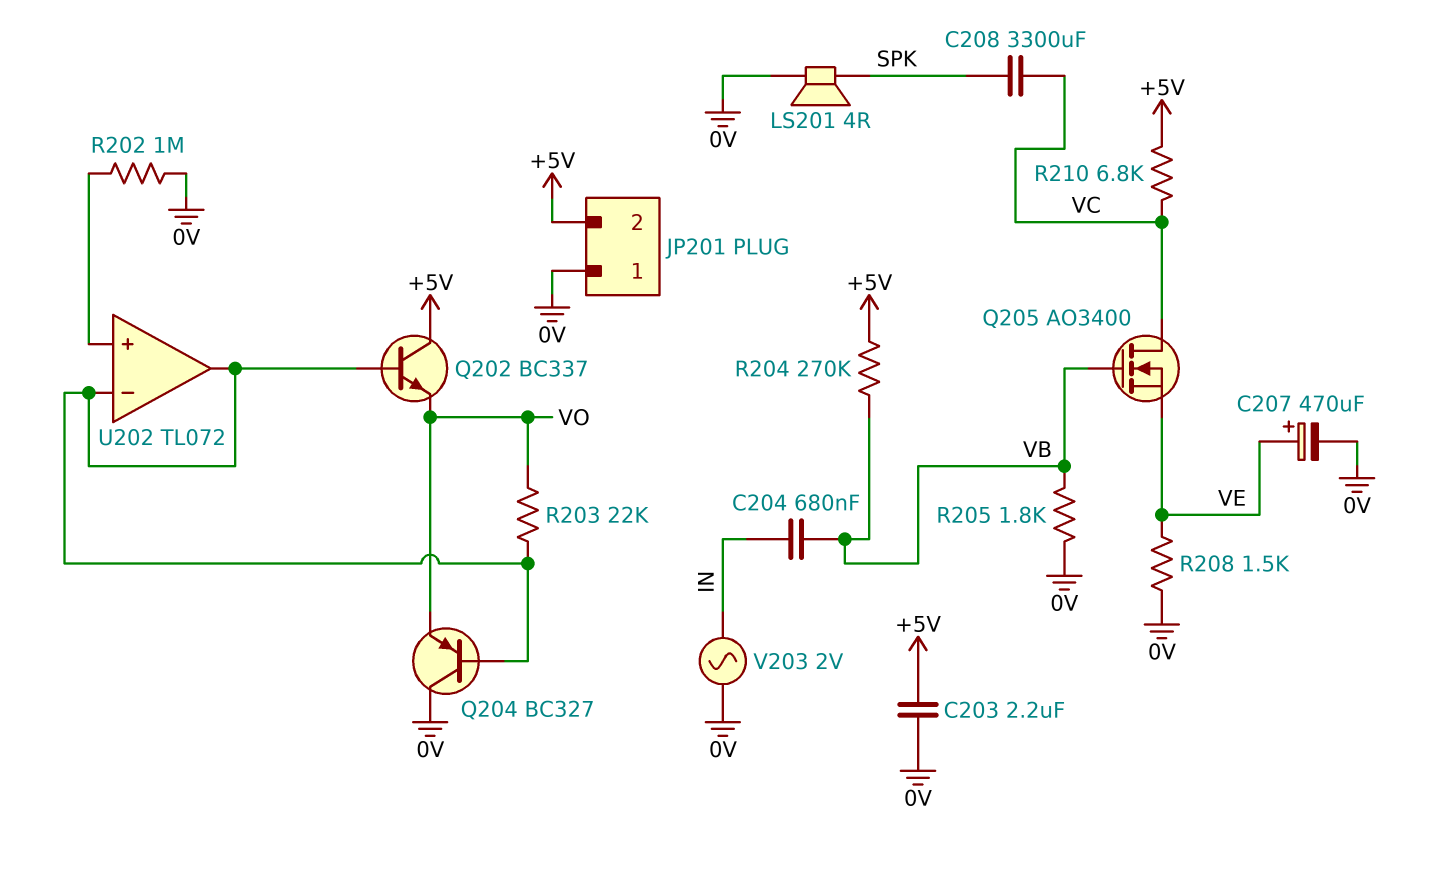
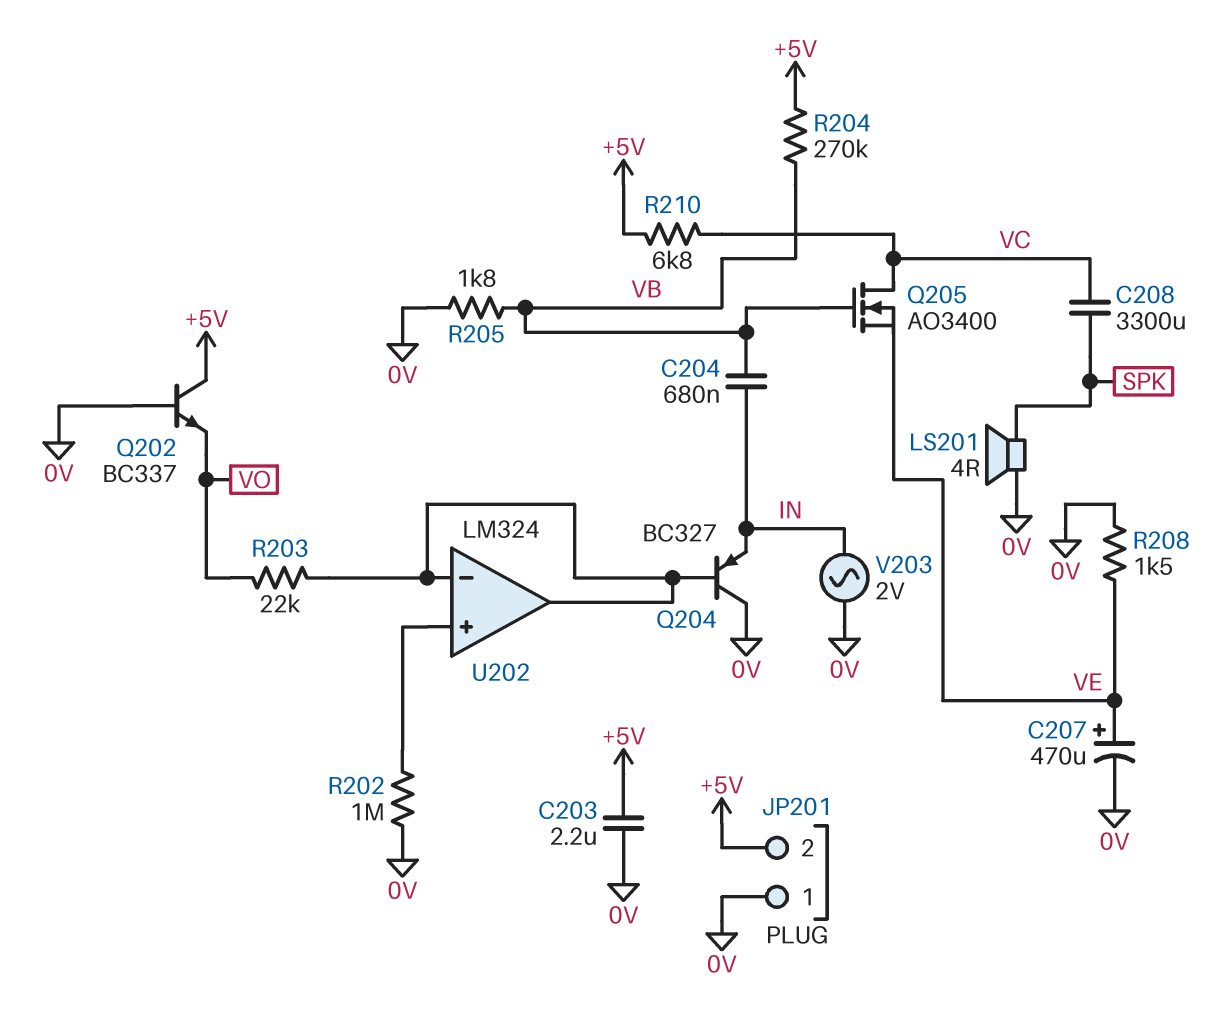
Q202: NPN BC337 (B U202/in-, C +5V, E VO) -> NPN BC337 (B 0V, C +5V, E VO)
Q204: PNP BC327 (B U202/in-, C 0V, E VO) -> PNP BC327 (B U202/in-, C 0V, E IN)
U202: TL072 -> LM324

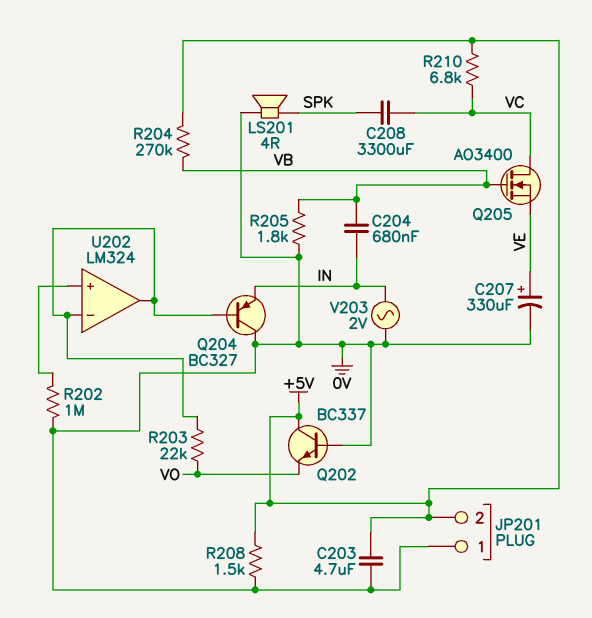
C203: 2.2uF (+5V, 0V) -> 4.7uF (+5V, 0V)
C207: 470uF (plus VE, minus 0V) -> 330uF (plus VE, minus 0V)
R208: 1.5k (0V, VE) -> 1.5k (+5V, 0V)

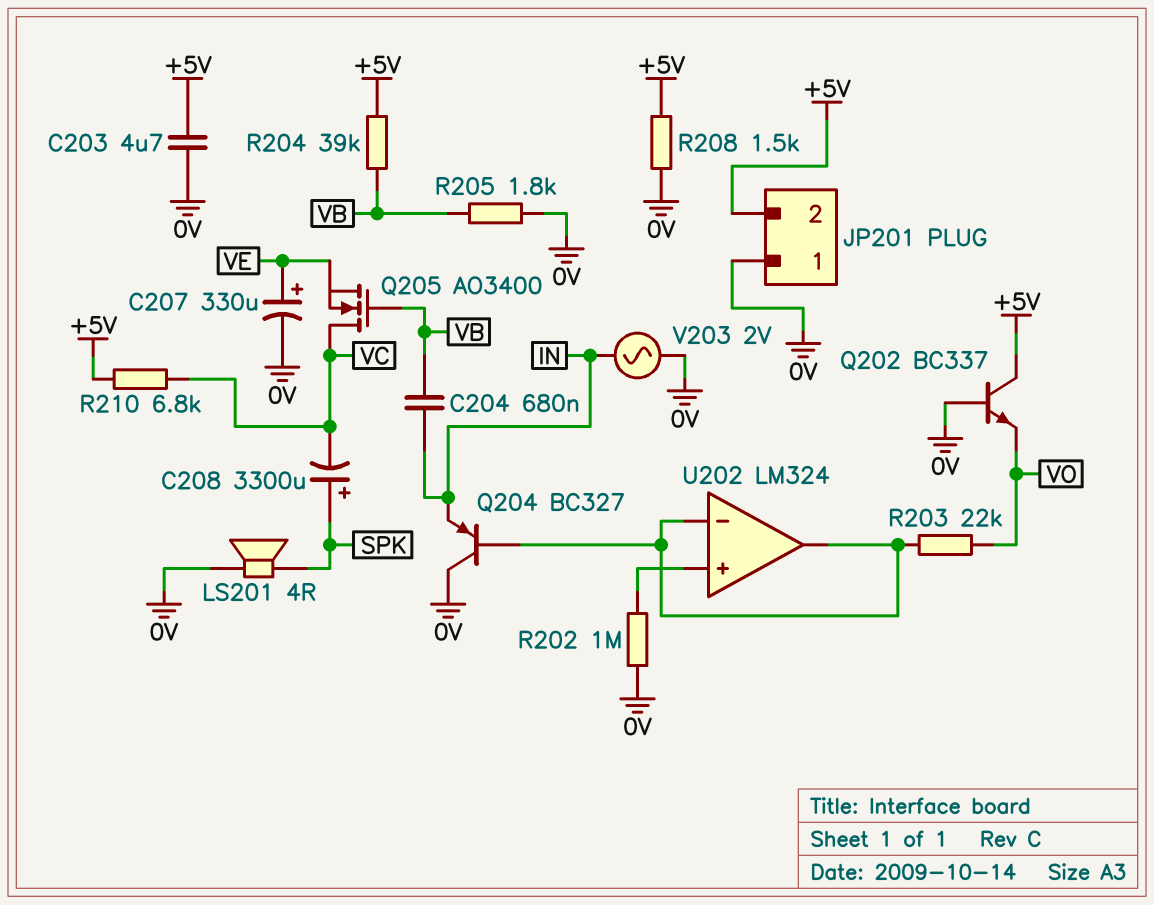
C208: 3300uF (SPK, VC) -> 3300uF (plus SPK, minus VC)
R204: 270k (+5V, VB) -> 39k (+5V, VB)

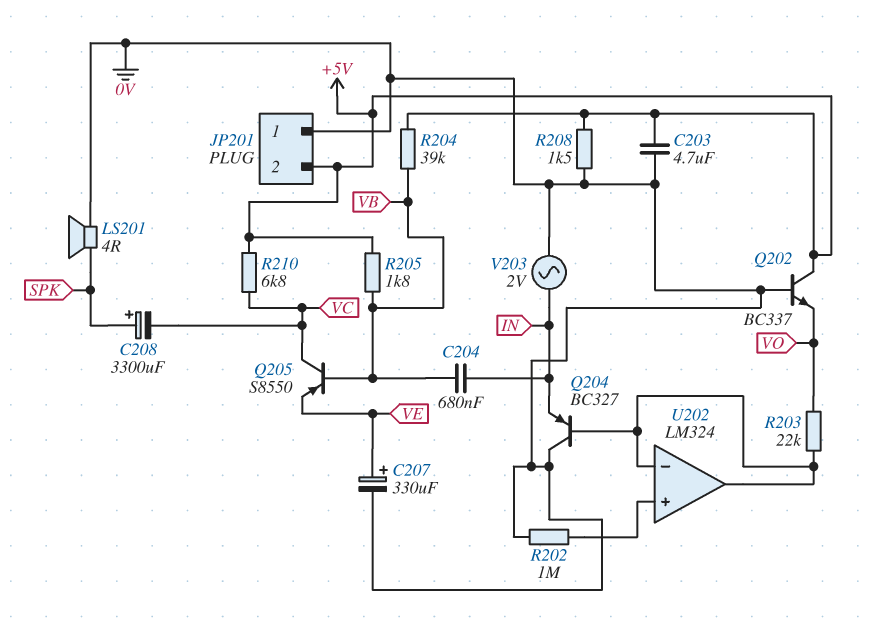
Q205: NMOS AO3400 (G VB, D VC, S VE) -> PNP S8550 (B VB, C VC, E VE)
R205: 1.8k (0V, VB) -> 1.8k (+5V, VB)

